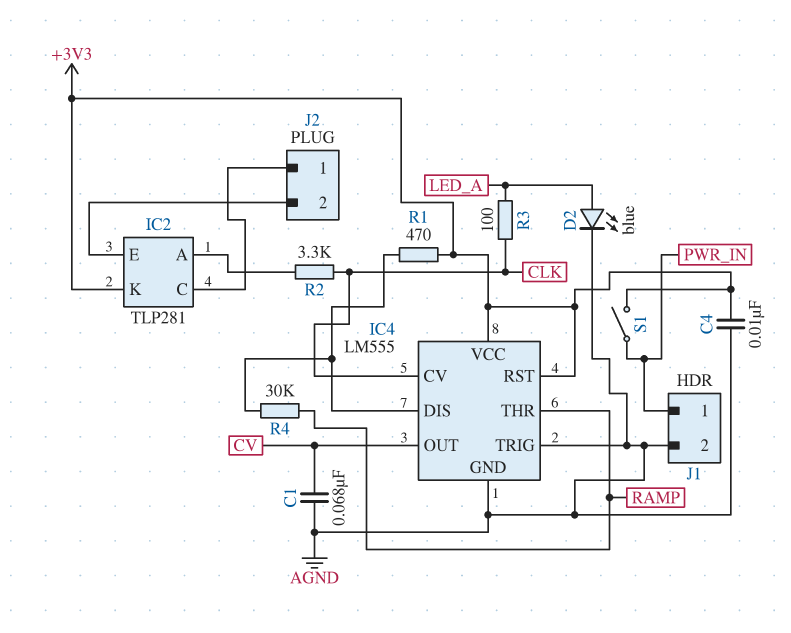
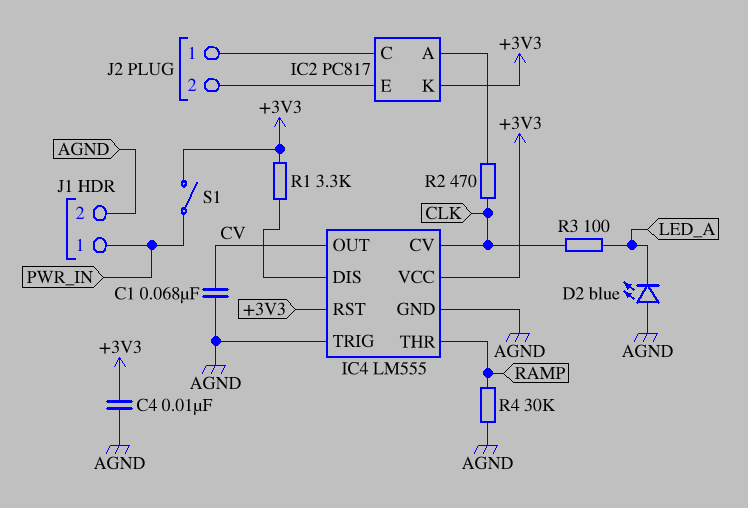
D2: LED blue (A LED_A, K AGND) -> LED blue (A AGND, K LED_A)
IC2: TLP281 -> PC817
R1: 470 (+3V3, IC4/DIS) -> 3.3k (+3V3, IC4/DIS)
R2: 3.3k (CLK, IC2/A) -> 470 (CLK, IC2/A)
R4: 30k (IC4/DIS, RAMP) -> 30k (AGND, RAMP)

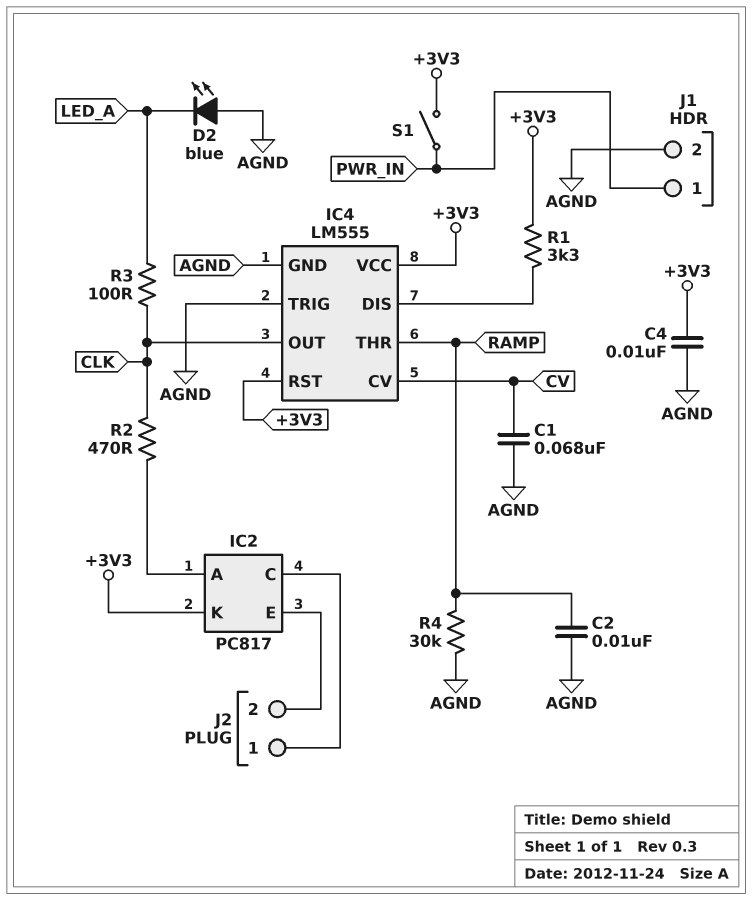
C2: none -> 10nF (AGND, RAMP)
IC4 pin CV: CLK -> CV
IC4 pin OUT: CV -> CLK

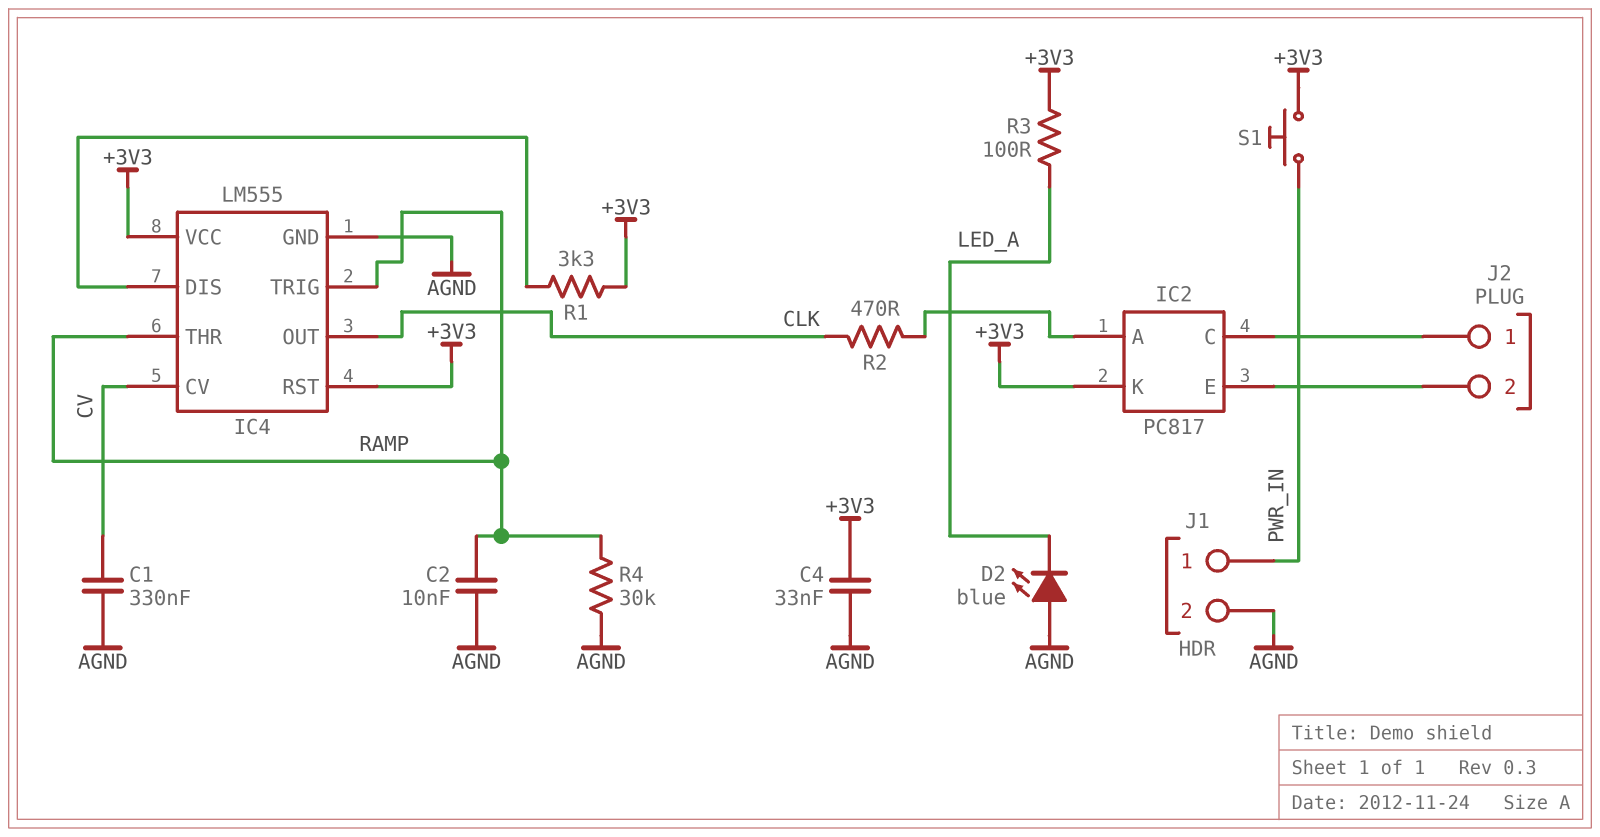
C1: 68nF (AGND, CV) -> 330nF (AGND, CV)
C4: 10nF (+3V3, AGND) -> 33nF (+3V3, AGND)
IC4 pin TRIG: AGND -> RAMP
R3: 100 (CLK, LED_A) -> 100 (+3V3, LED_A)
S1: switch (+3V3, PWR_IN) -> button (+3V3, PWR_IN)

